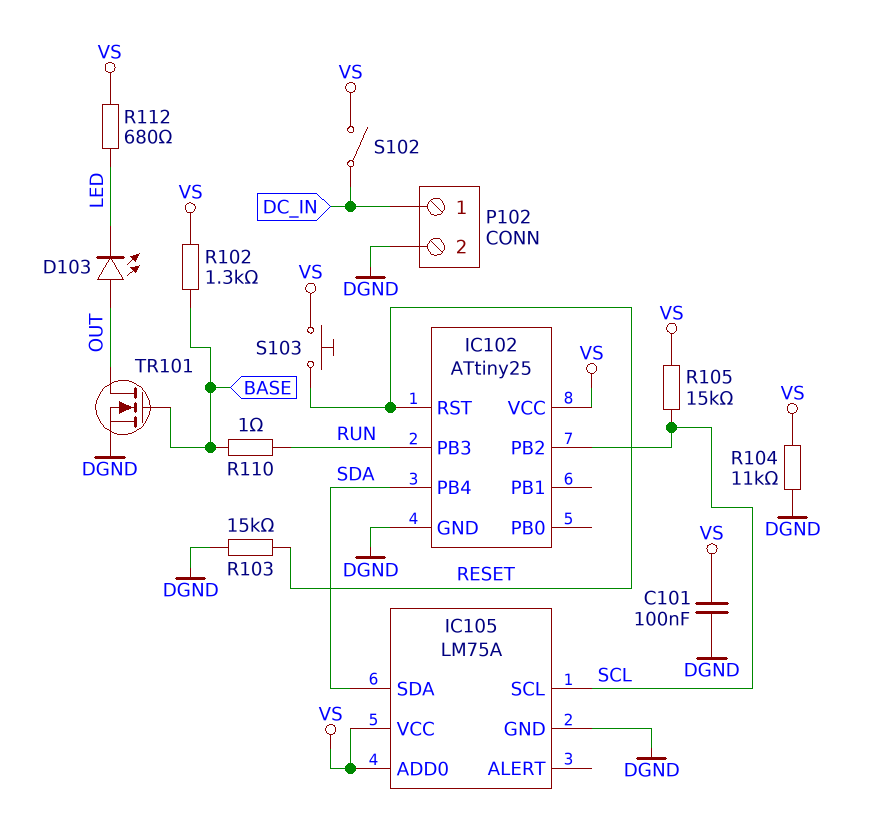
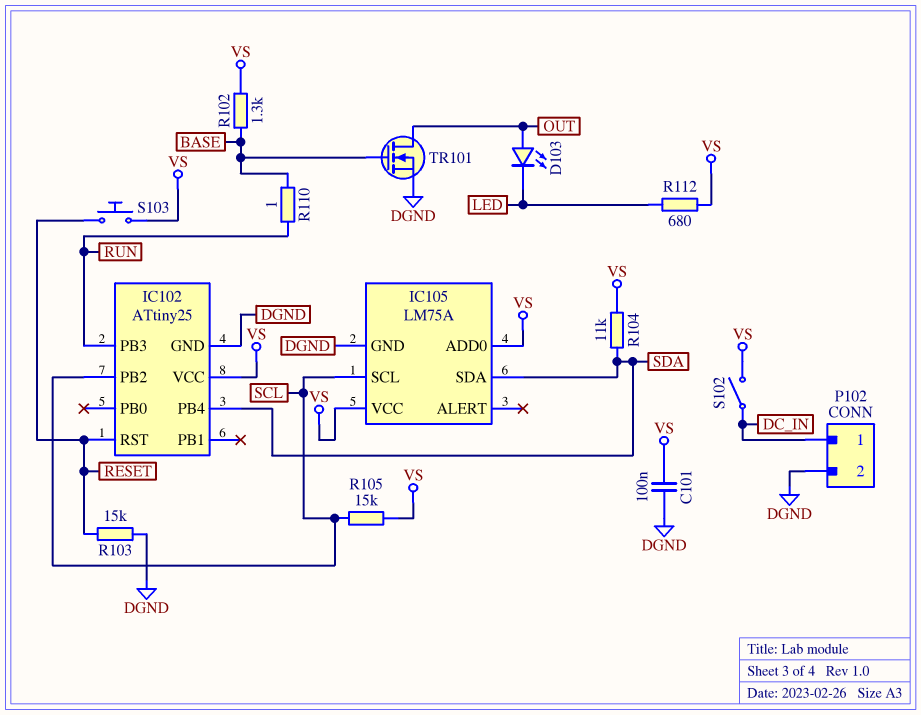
R104: 11k (DGND, VS) -> 11k (SDA, VS)

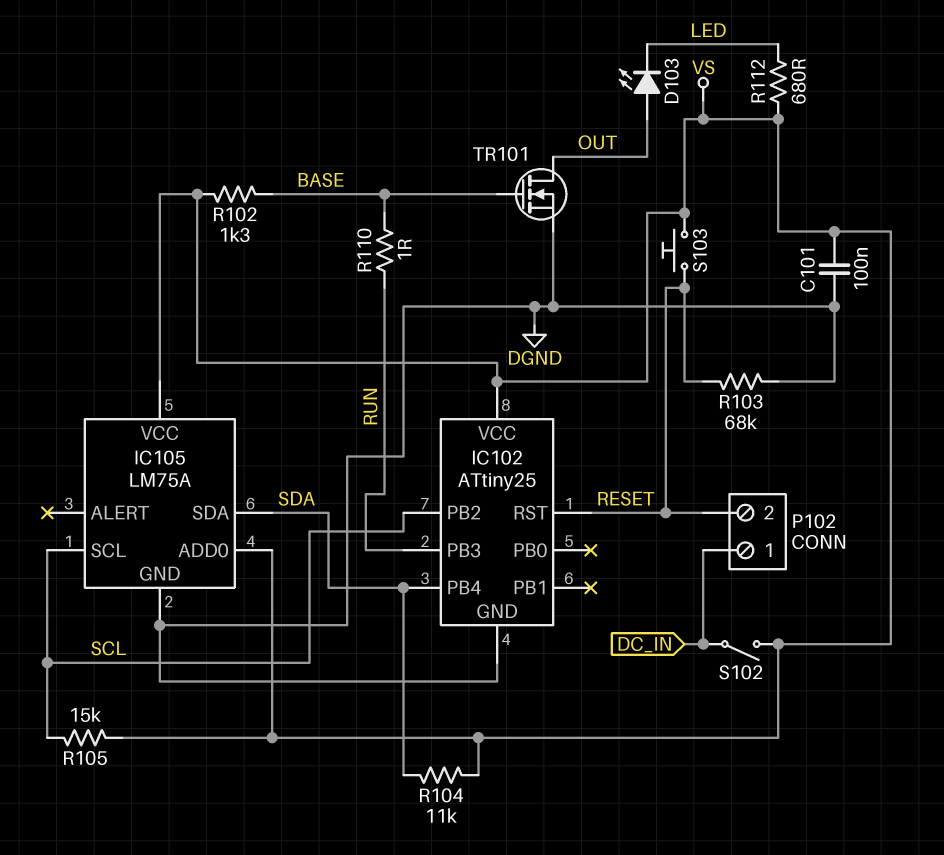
P102 pin 2: DGND -> RESET
R103: 15k (DGND, RESET) -> 68k (DGND, RESET)

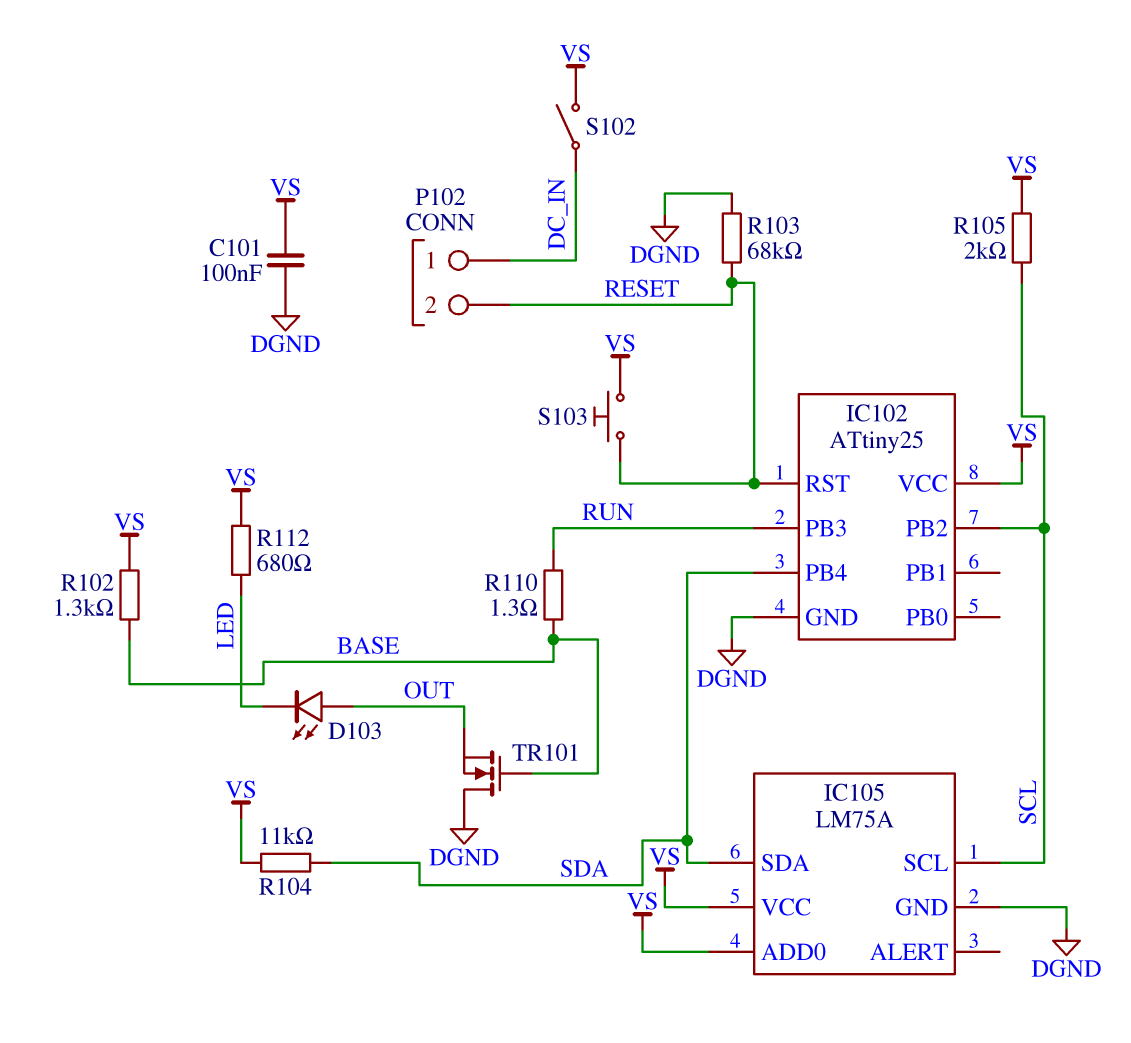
R105: 15k (SCL, VS) -> 2k (SCL, VS)
R110: 1 (BASE, RUN) -> 1.3 (BASE, RUN)
TR101: NMOS (G BASE, D OUT, S DGND) -> NMOS (G BASE, D DGND, S OUT)

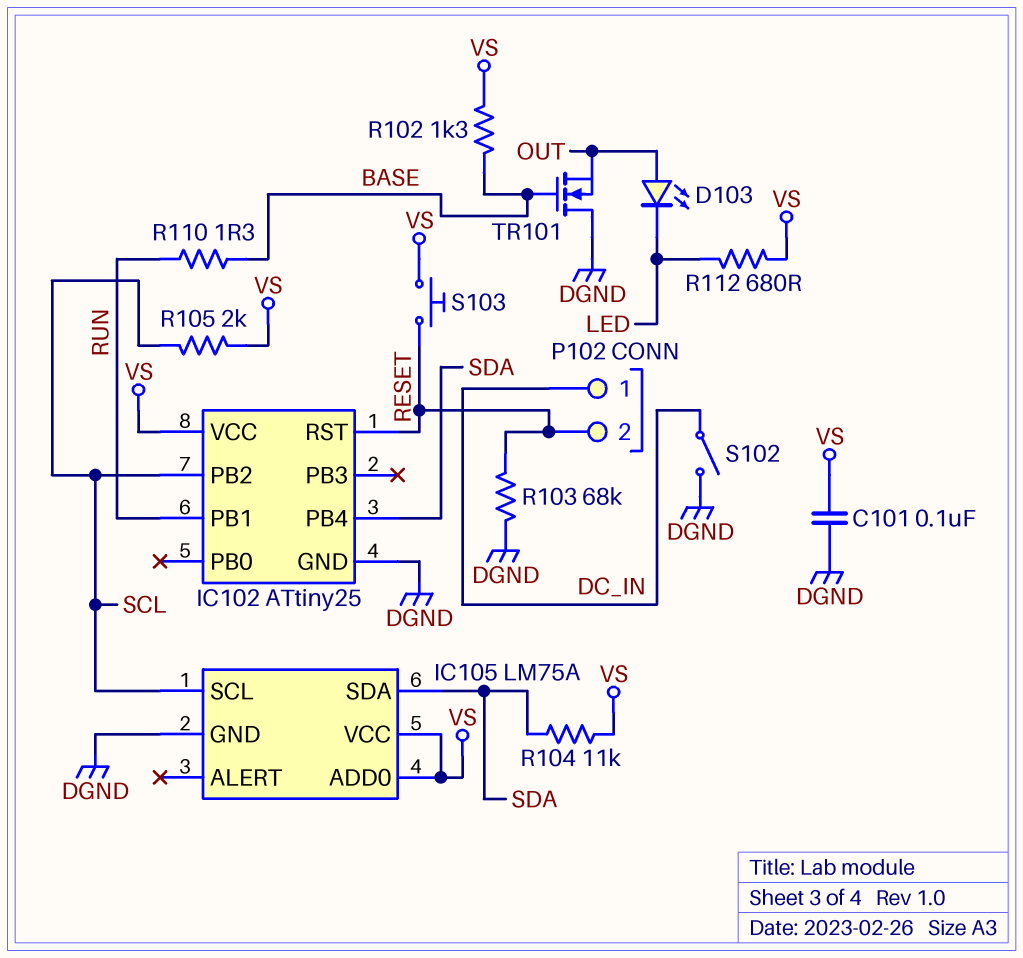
IC102 pin PB1: none -> RUN
IC102 pin PB3: RUN -> none
S102: switch (DC_IN, VS) -> switch (DC_IN, DGND)

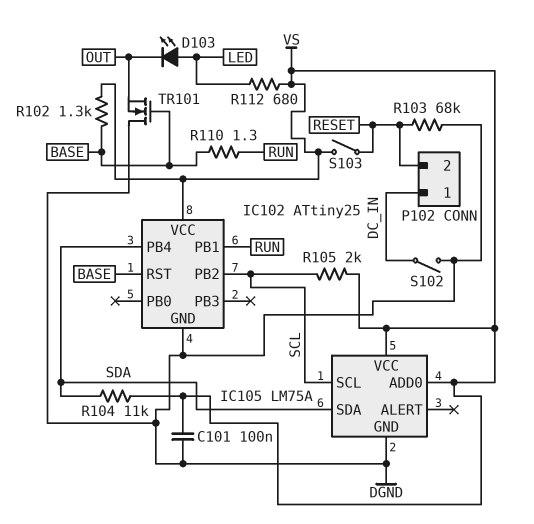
D103: LED (A OUT, K LED) -> LED (A LED, K OUT)
IC102 pin RST: RESET -> BASE
S103: button (RESET, VS) -> switch (RESET, VS)

